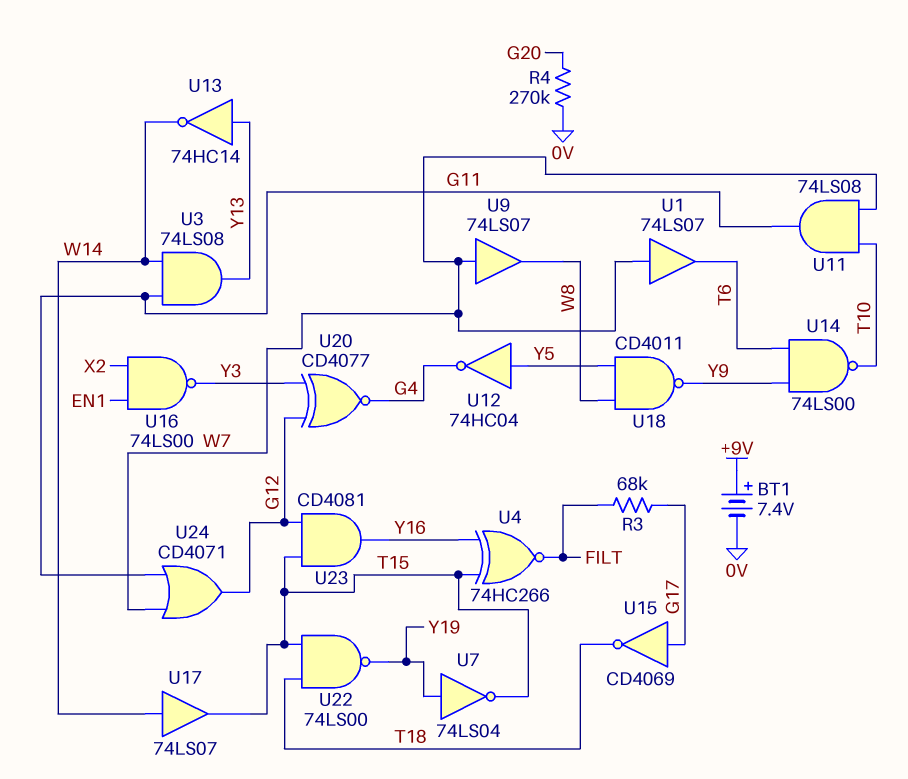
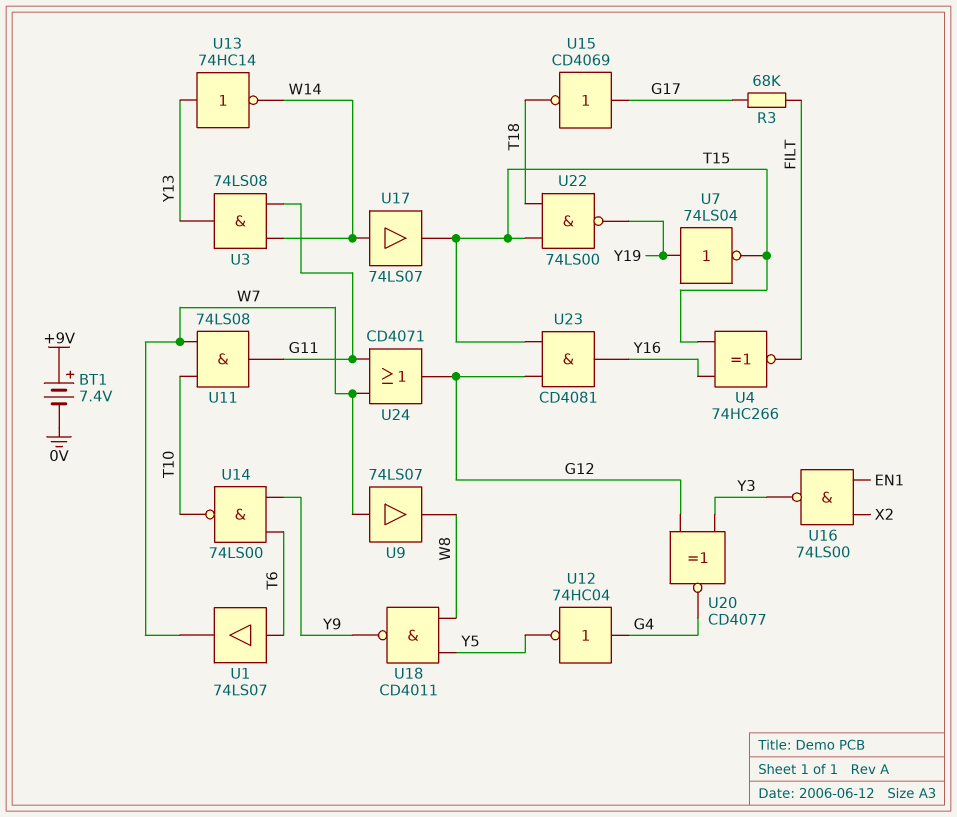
R4: 270k (0V, G20) -> none
U1: buffer 74LS07 (in W7, out T6) -> buffer 74LS07 (in T6, out W7)
U12: NOT 74HC04 (in Y5, out G4) -> NOT 74HC04 (in G4, out Y5)

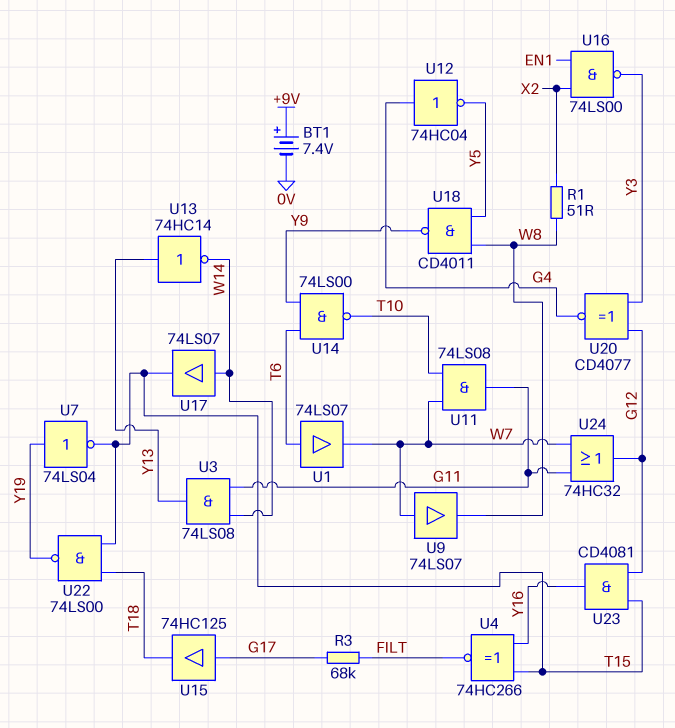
R1: none -> 51 (W8, X2)
U15: NOT CD4069 (in G17, out T18) -> buffer 74HC125 (in G17, out T18)
U24: OR CD4071 (in G11, in W7, out G12) -> OR 74HC32 (in G11, in W7, out G12)

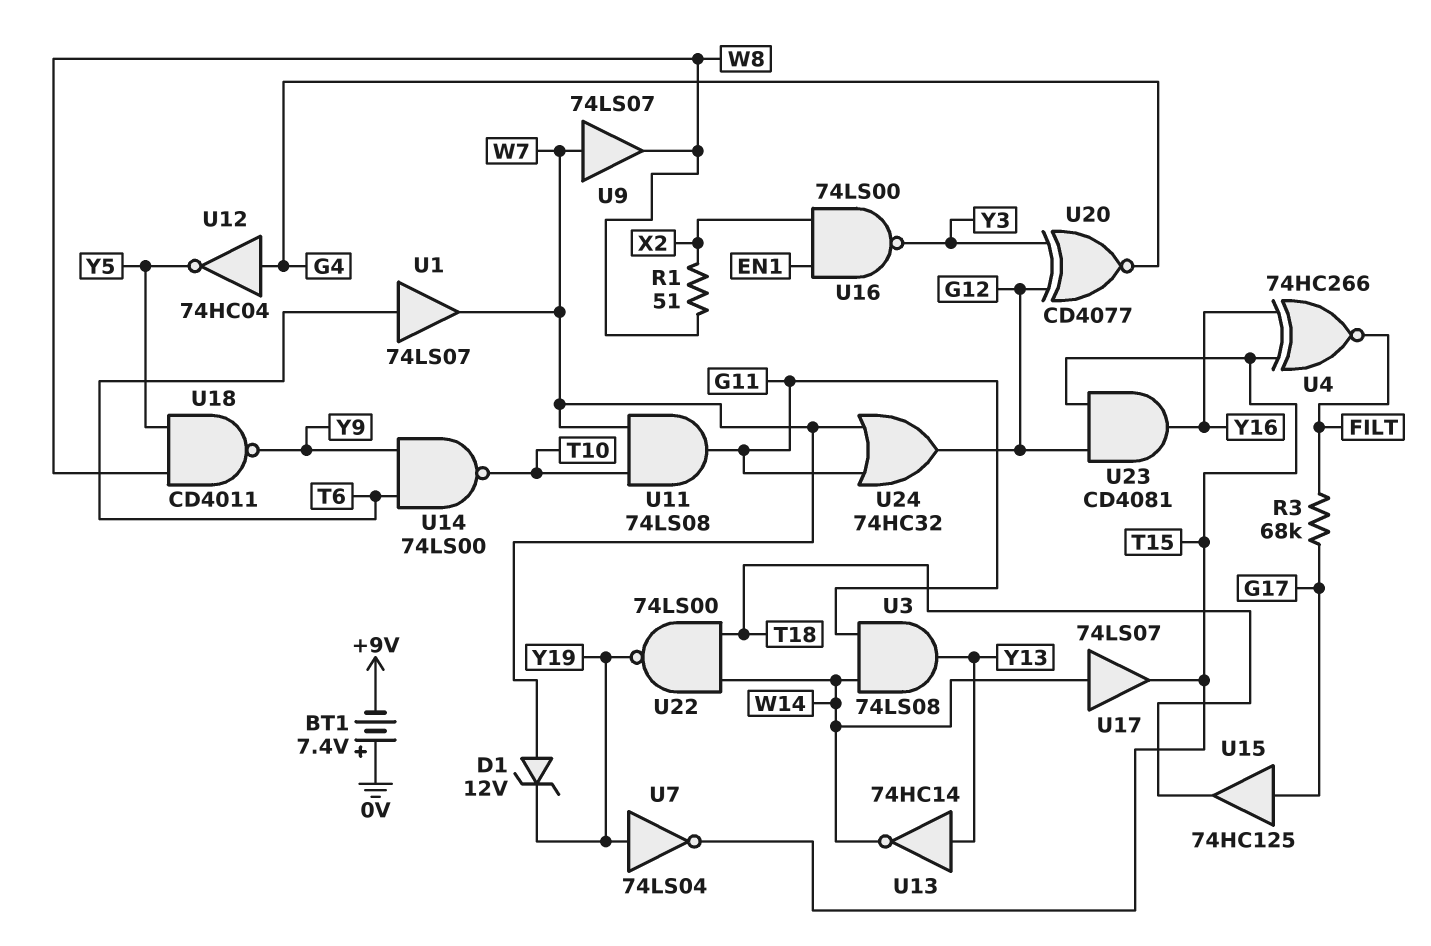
BT1: 7.4V (plus +9V, minus 0V) -> 7.4V (plus 0V, minus +9V)
D1: none -> zener 12V (A W7, K Y19)
U22: NAND 74LS00 (in T15, in T18, out Y19) -> NAND 74LS00 (in T18, in W14, out Y19)

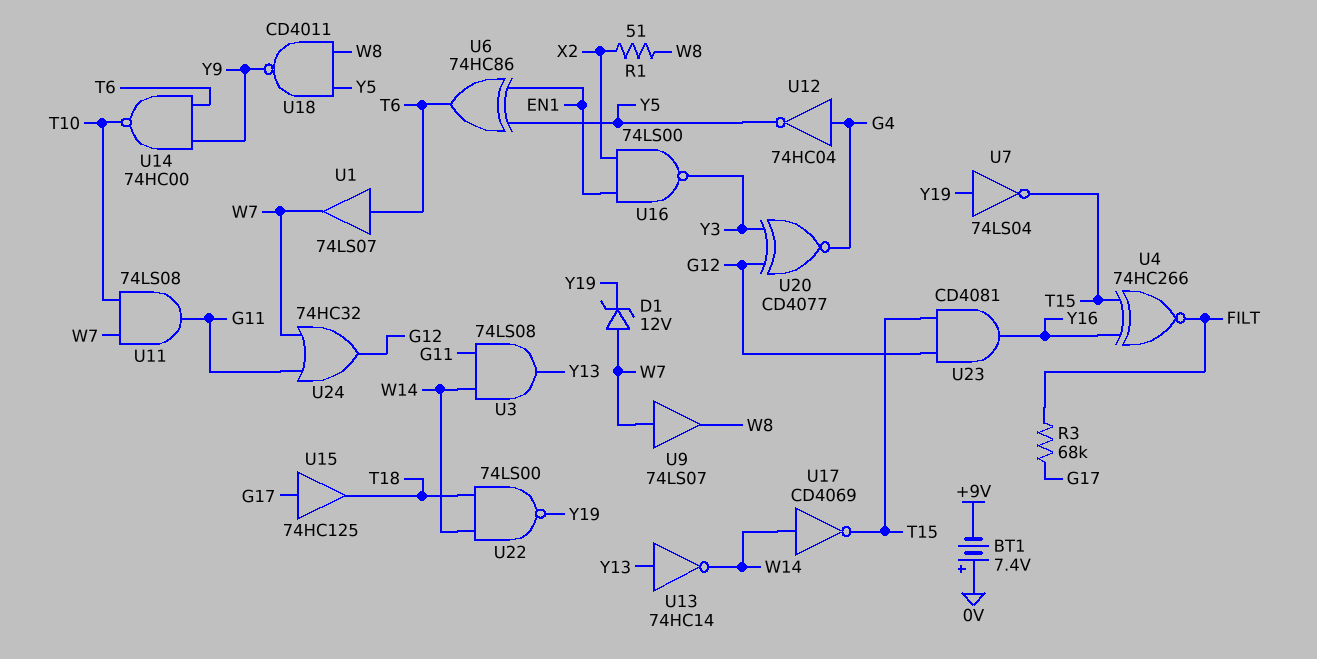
U6: none -> XOR 74HC86 (in EN1, in Y5, out T6)
U14: NAND 74LS00 (in T6, in Y9, out T10) -> NAND 74HC00 (in T6, in Y9, out T10)
U17: buffer 74LS07 (in W14, out T15) -> NOT CD4069 (in W14, out T15)

